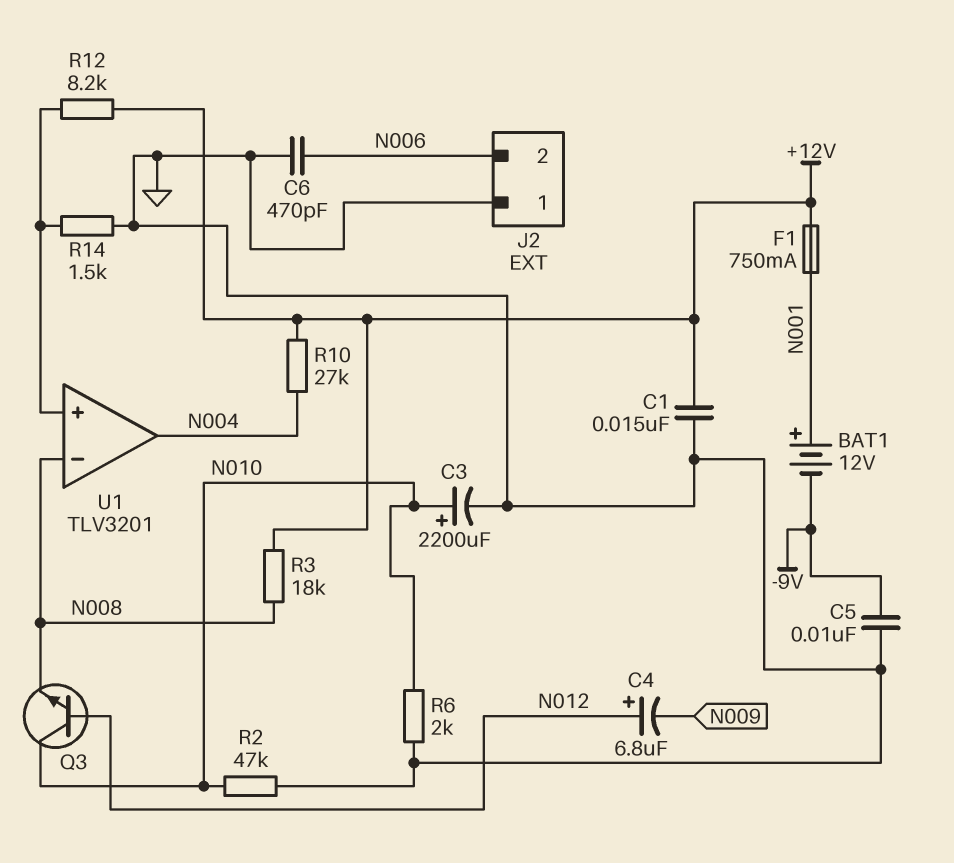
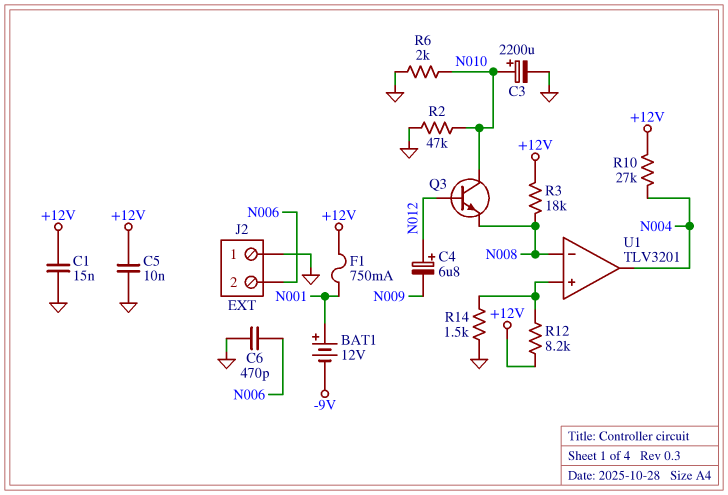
C5: 10nF (-9V, GND) -> 10nF (+12V, GND)

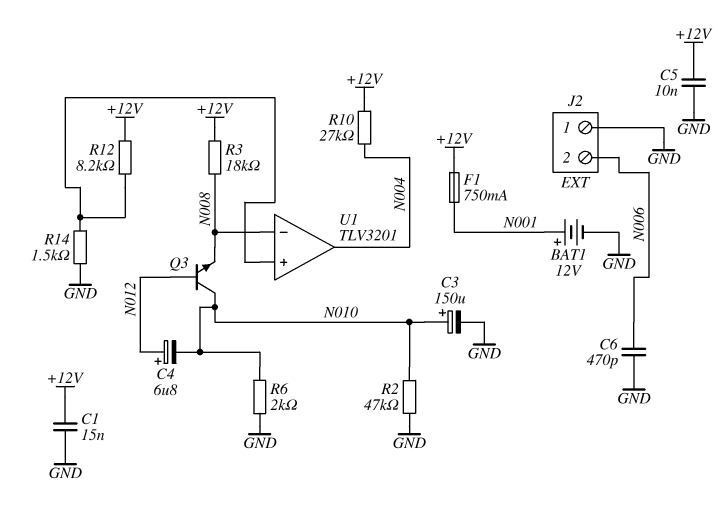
BAT1: 12V (plus N001, minus -9V) -> 12V (plus N001, minus GND)
C3: 2200uF (plus N010, minus GND) -> 150uF (plus N010, minus GND)
C4: 6.8uF (plus N012, minus N009) -> 6.8uF (plus N012, minus N010)

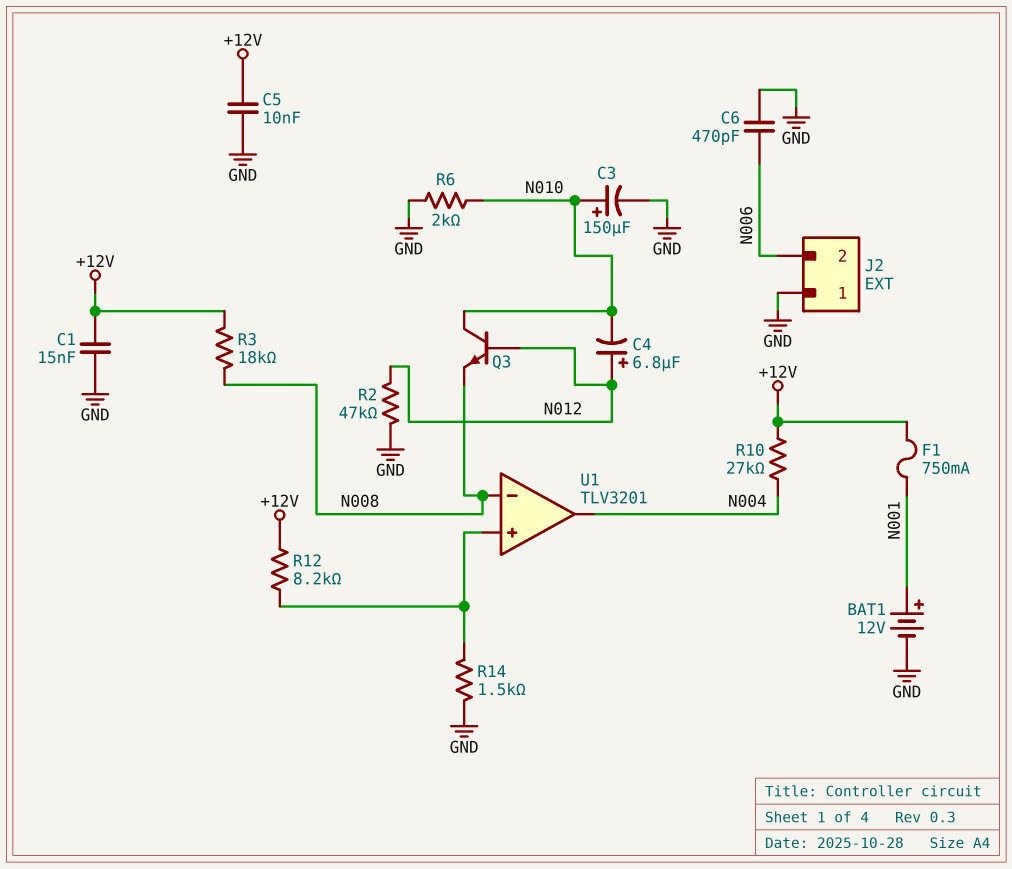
R2: 47k (GND, N010) -> 47k (GND, N012)

